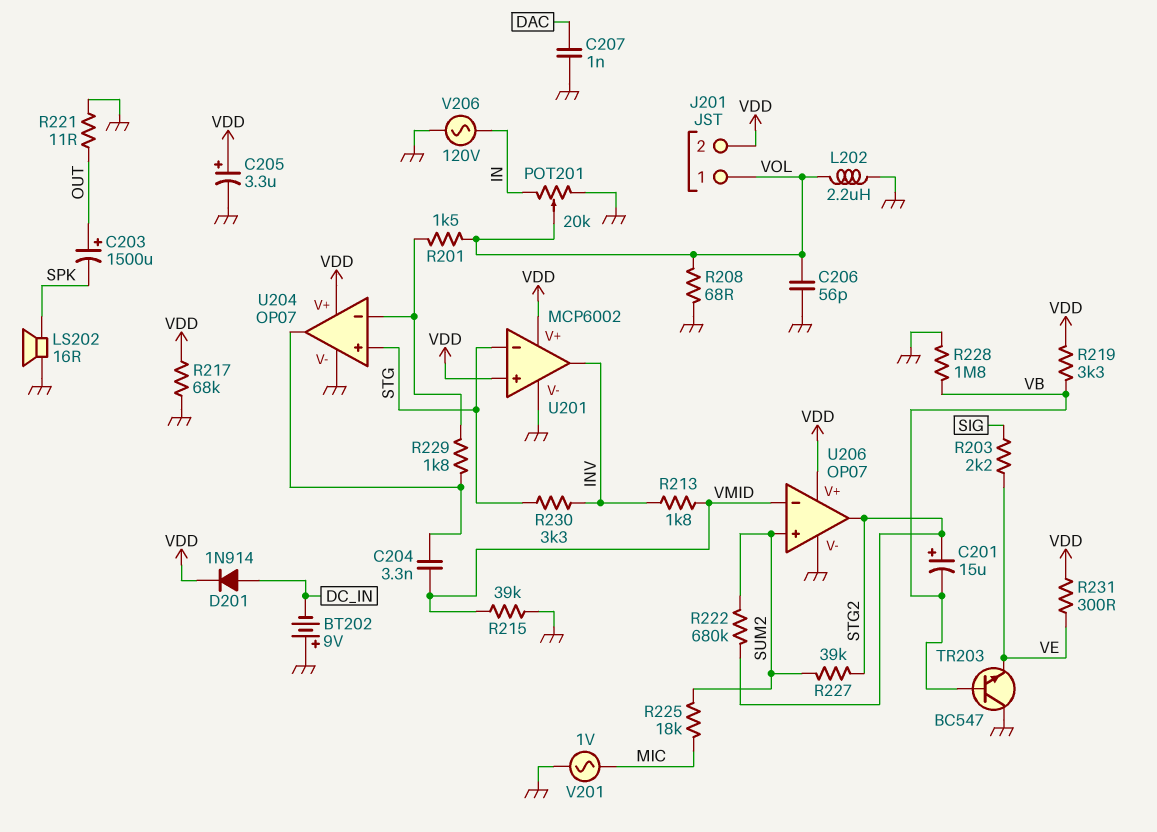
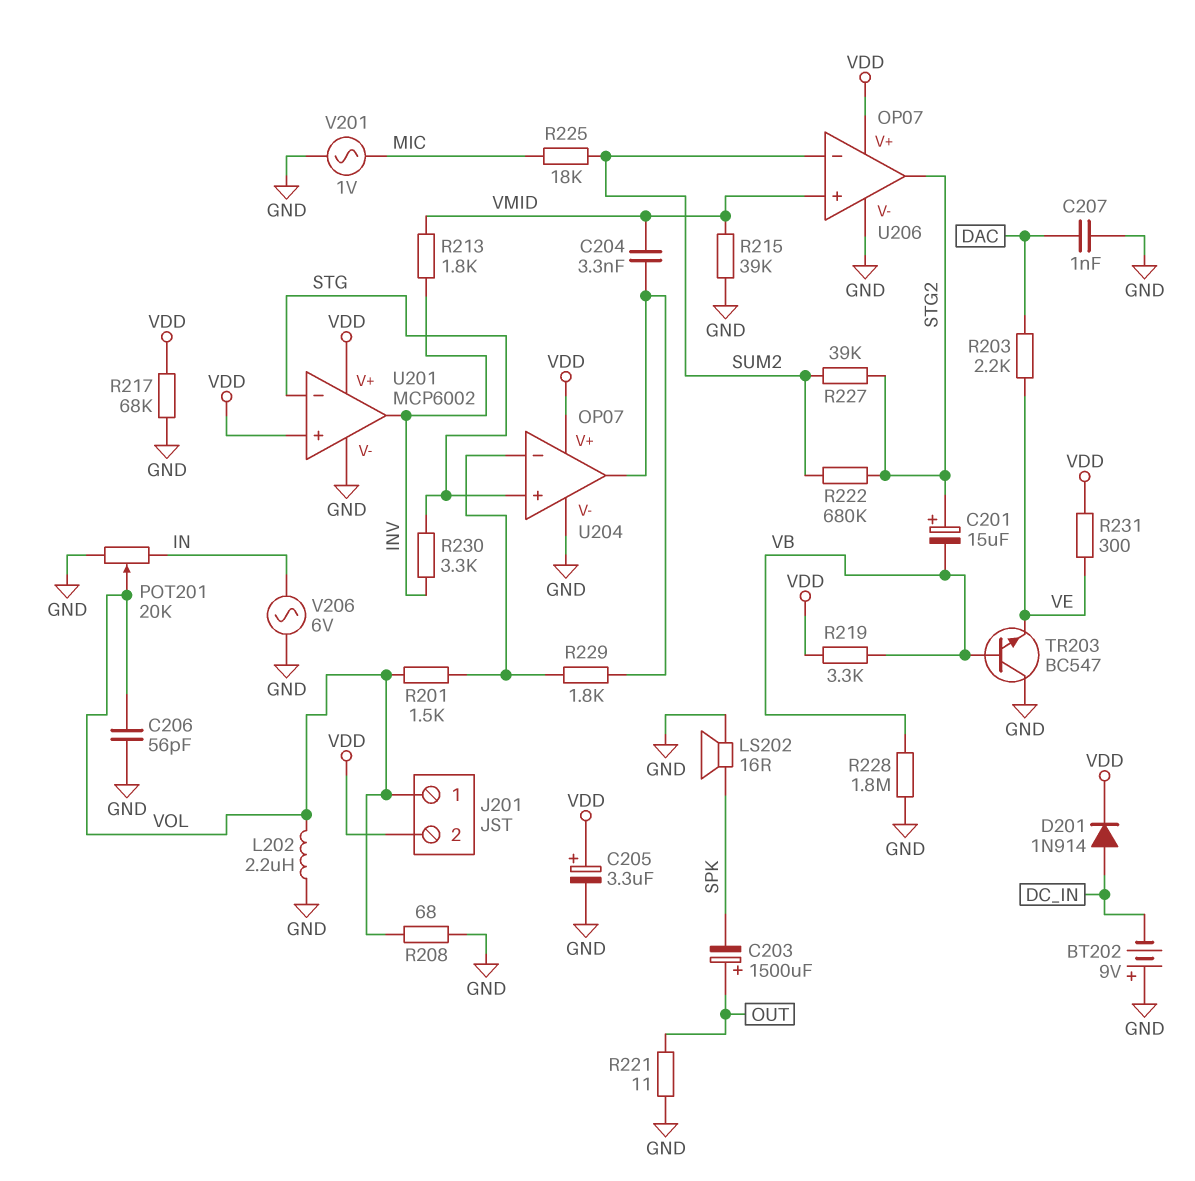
R203: 2.2k (SIG, VE) -> 2.2k (DAC, VE)
U206 pin in+: SUM2 -> VMID
U206 pin in-: VMID -> SUM2
V206: AC 120V (GND, IN) -> AC 6V (GND, IN)

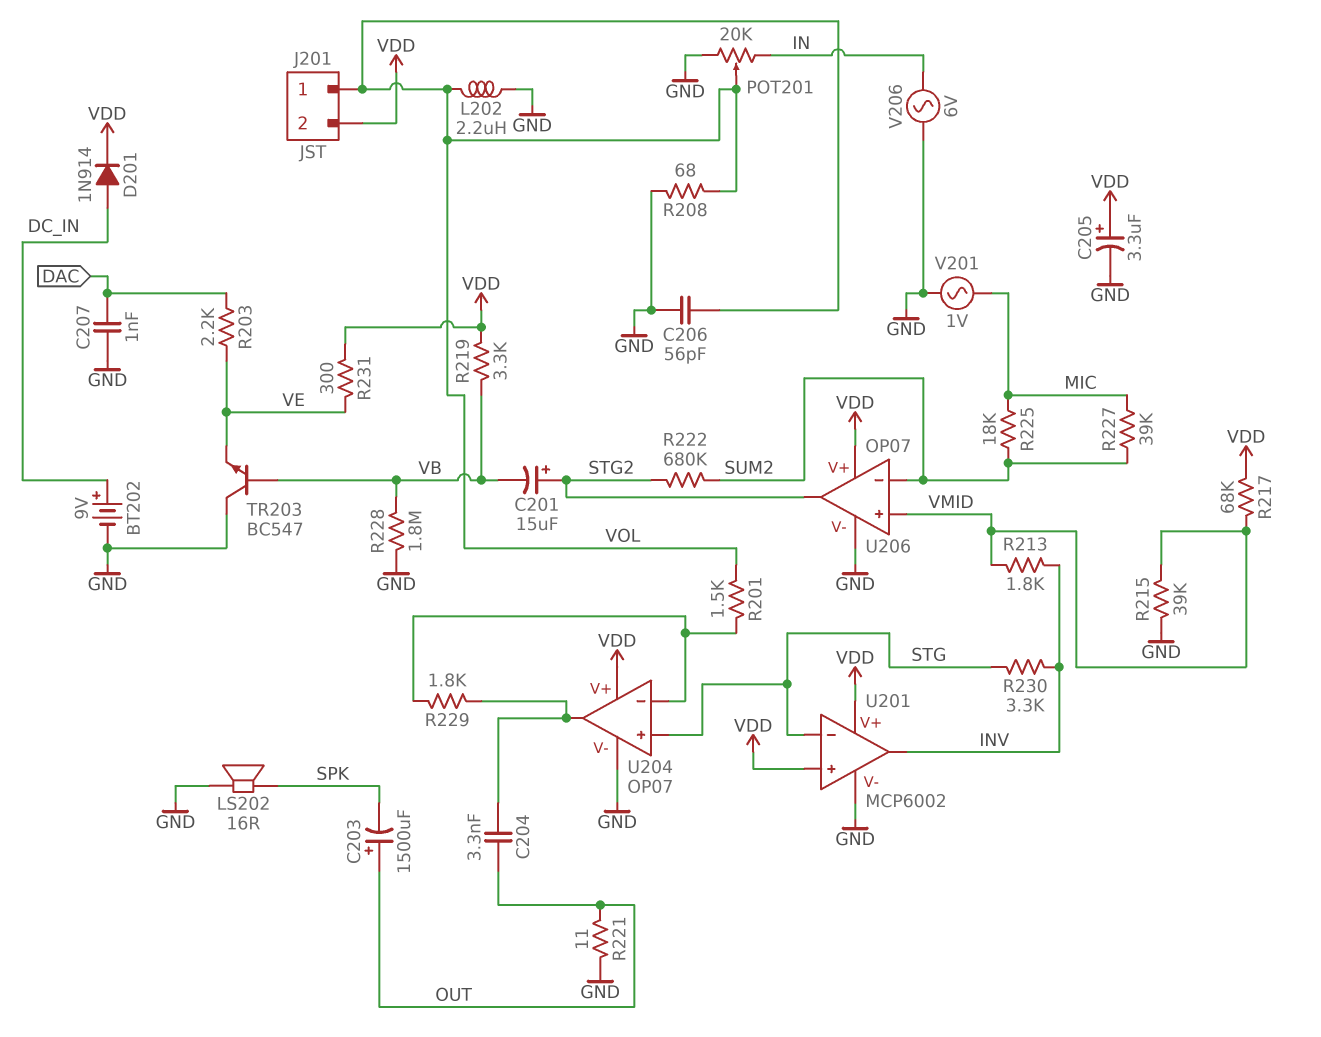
BT202: 9V (plus GND, minus DC_IN) -> 9V (plus DC_IN, minus GND)
C204: 3.3nF (U204/out, VMID) -> 3.3nF (OUT, U204/out)
R217: 68k (GND, VDD) -> 68k (VDD, VMID)
R227: 39k (STG2, SUM2) -> 39k (MIC, SUM2)

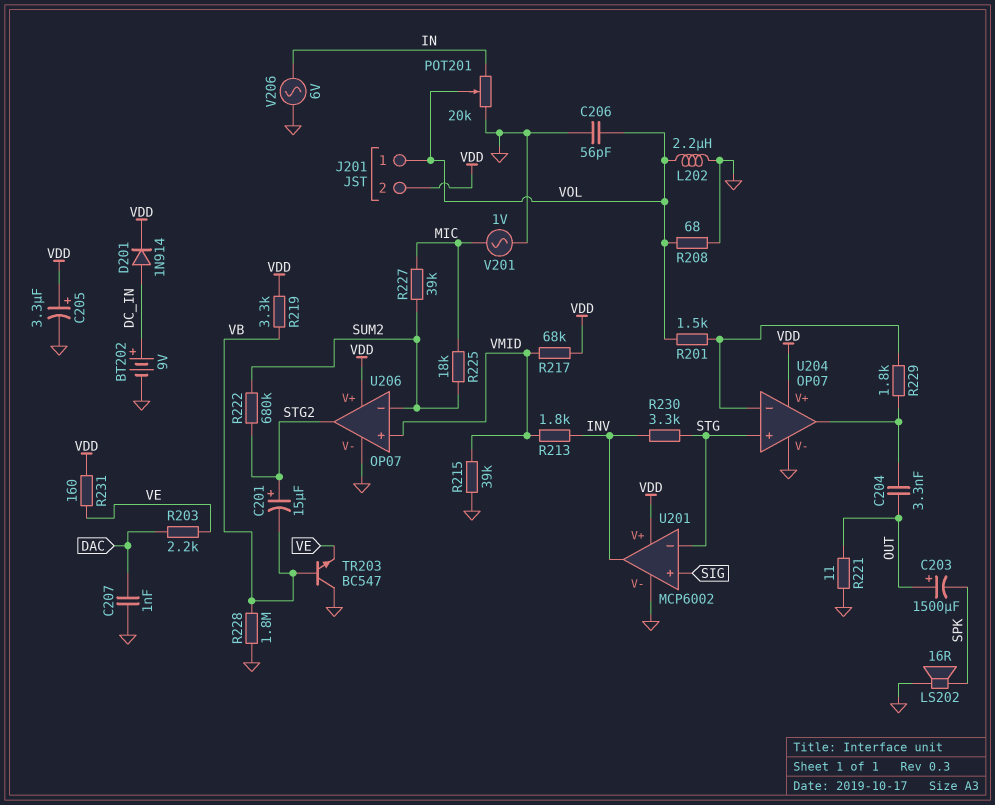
R231: 300 (VDD, VE) -> 160 (VDD, VE)
U201 pin in+: VDD -> SIG

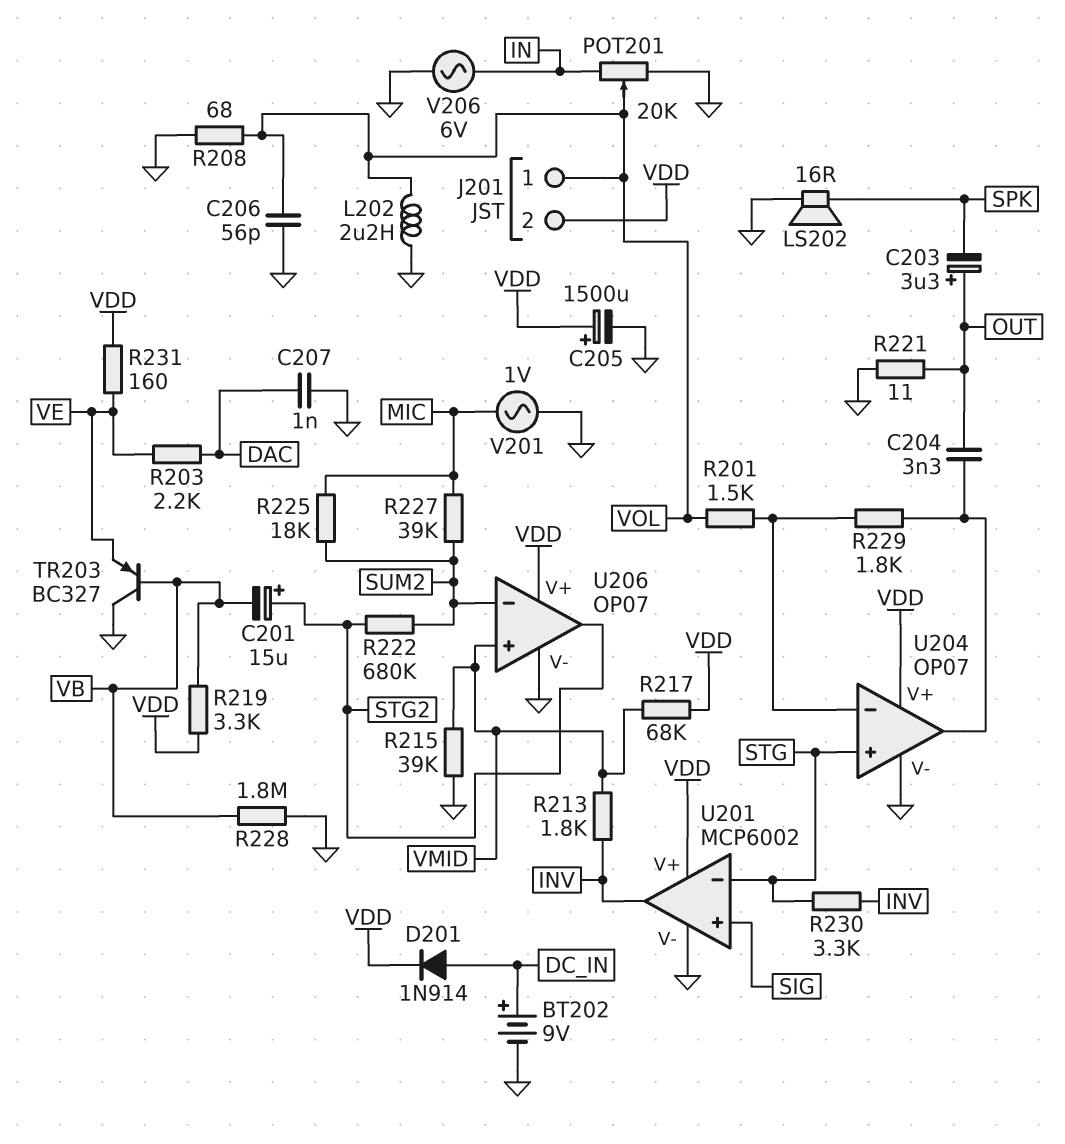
C203: 1500uF (plus OUT, minus SPK) -> 3.3uF (plus OUT, minus SPK)
C205: 3.3uF (plus VDD, minus GND) -> 1500uF (plus VDD, minus GND)
TR203: NPN BC547 (B VB, C GND, E VE) -> PNP BC327 (B VB, C GND, E VE)

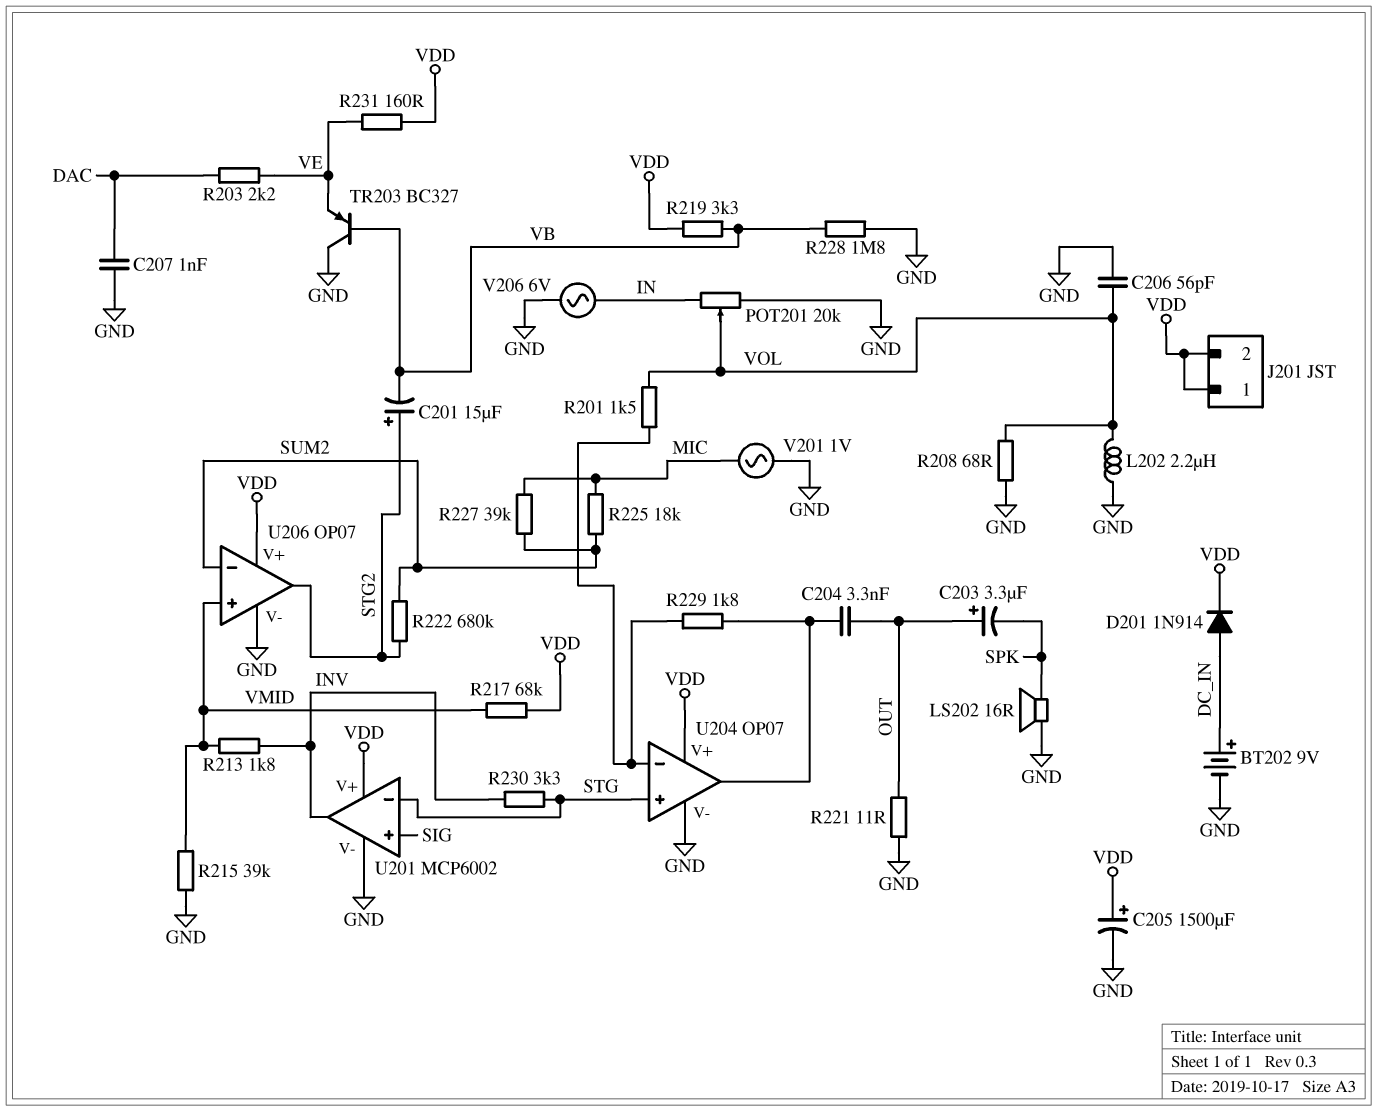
J201 pin 1: VOL -> VDD

